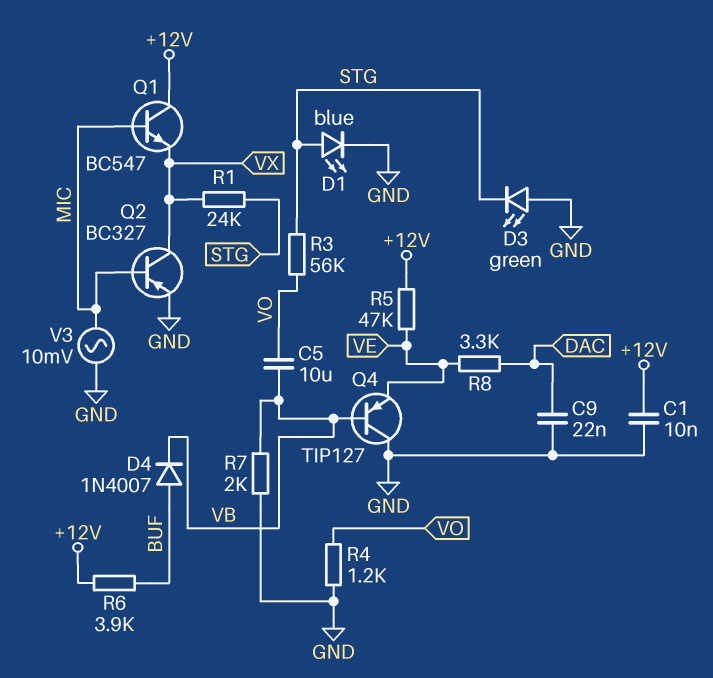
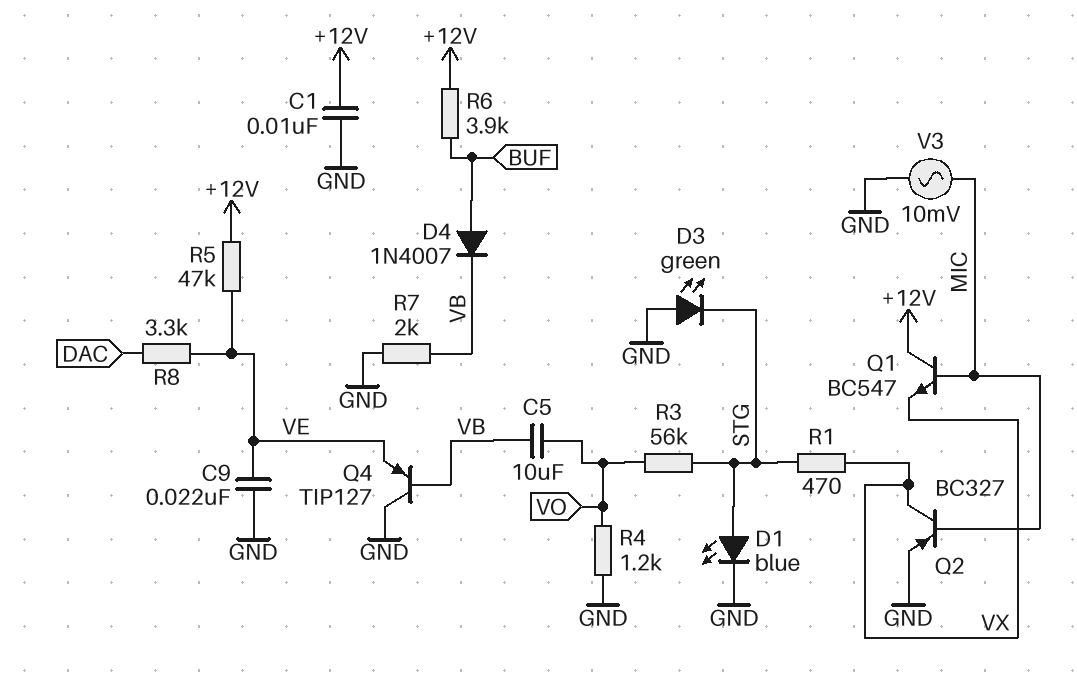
C9: 22nF (DAC, GND) -> 22nF (GND, VE)
R1: 24k (STG, VX) -> 470 (STG, VX)

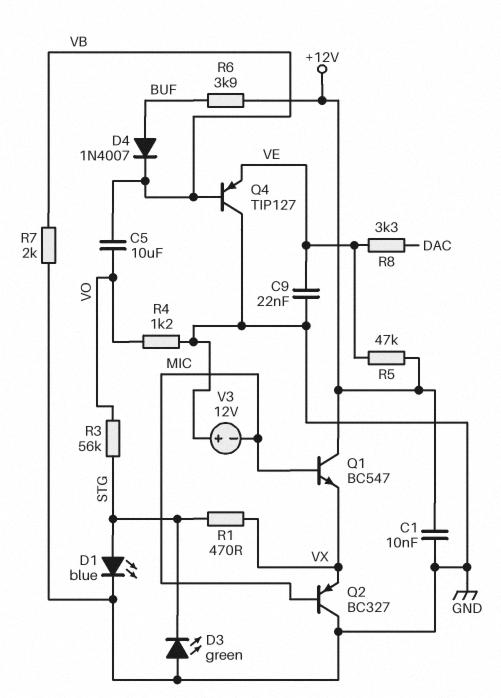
Q2: PNP BC327 (B MIC, C VX, E GND) -> PNP BC327 (B MIC, C GND, E VX)
V3: AC 10mV (GND, MIC) -> 12V (plus GND, minus MIC)

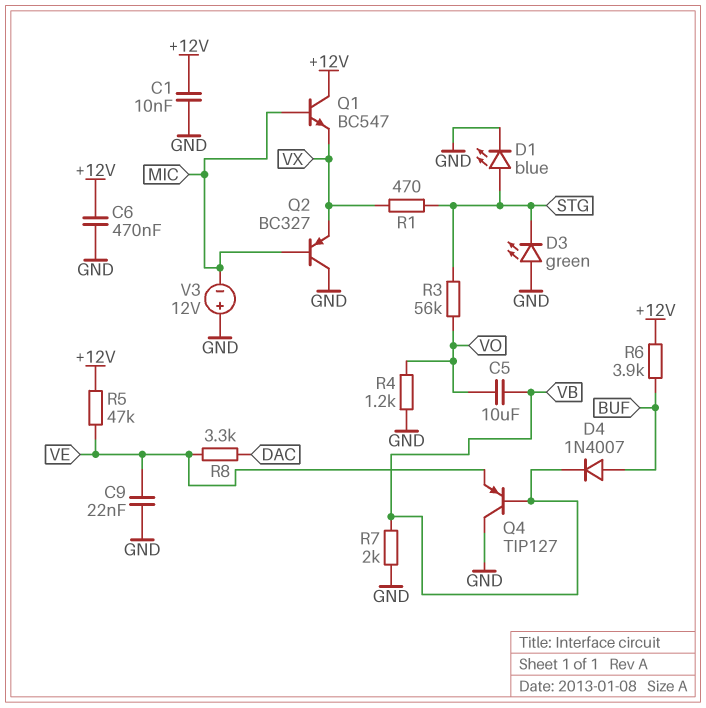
C6: none -> 470nF (+12V, GND)

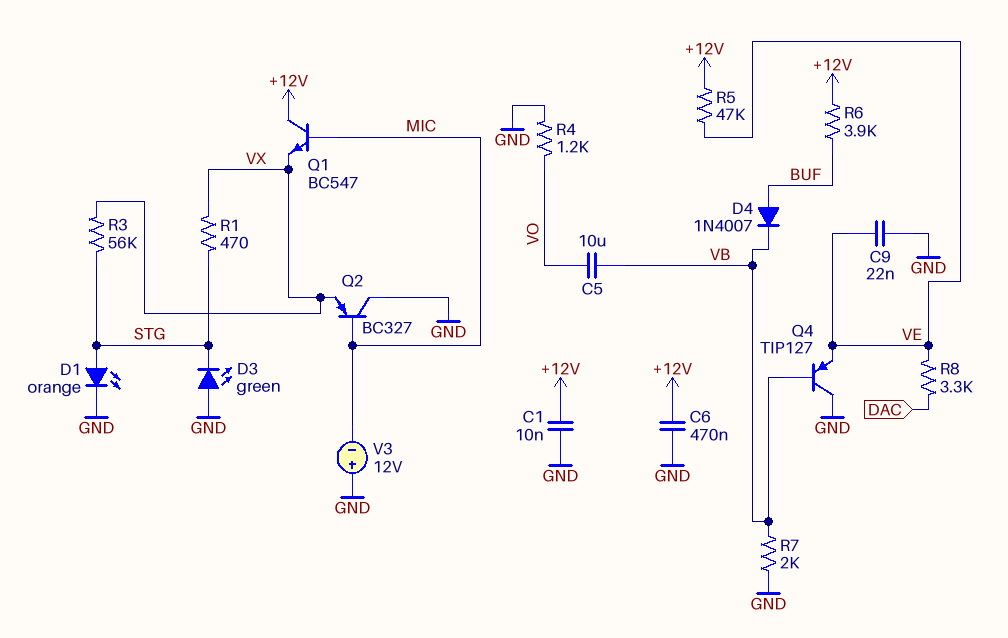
D1: LED blue (A STG, K GND) -> LED orange (A STG, K GND)
R3: 56k (STG, VO) -> 56k (STG, VX)

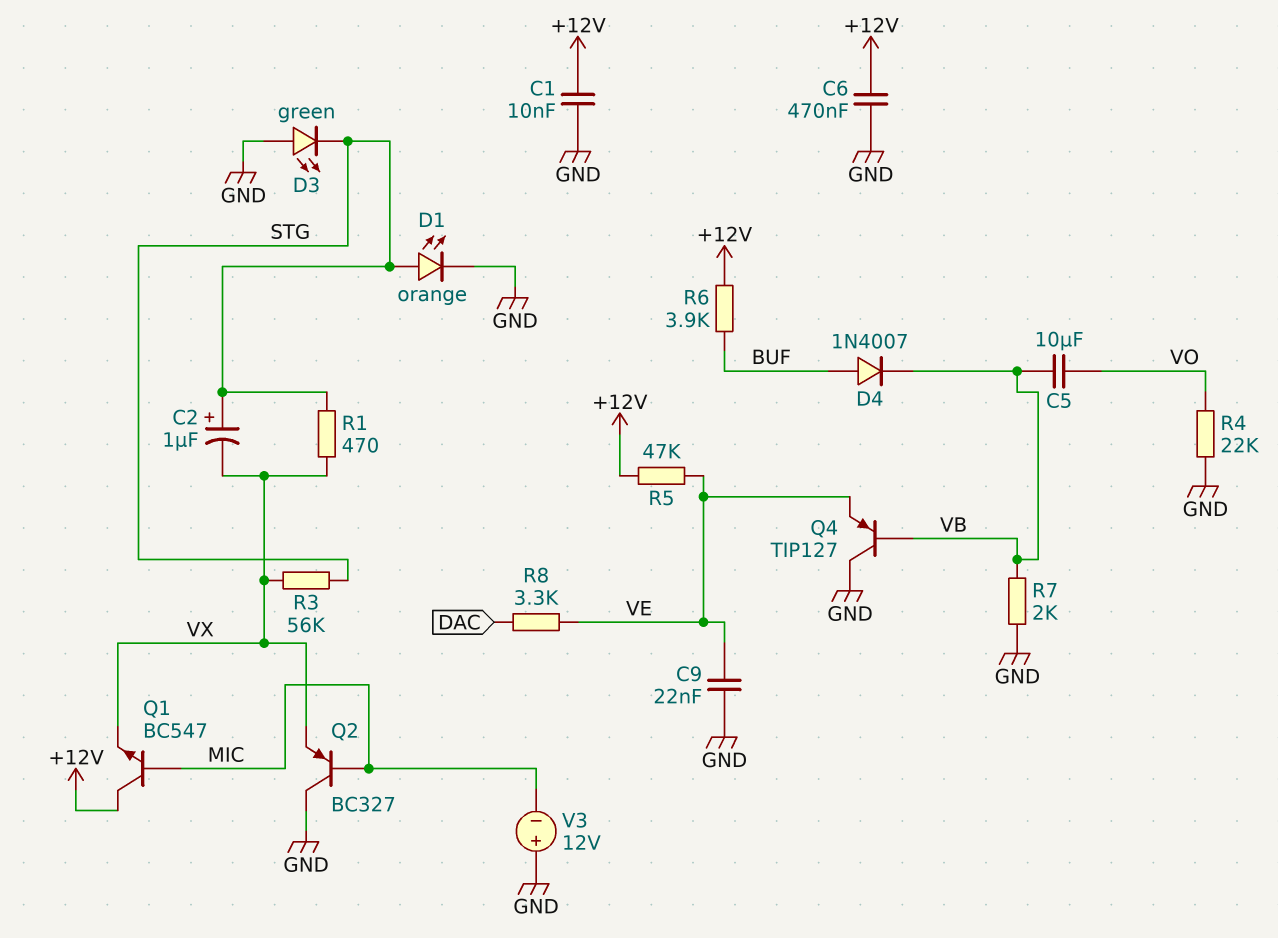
C2: none -> 1uF (plus STG, minus VX)
R4: 1.2k (GND, VO) -> 22k (GND, VO)

